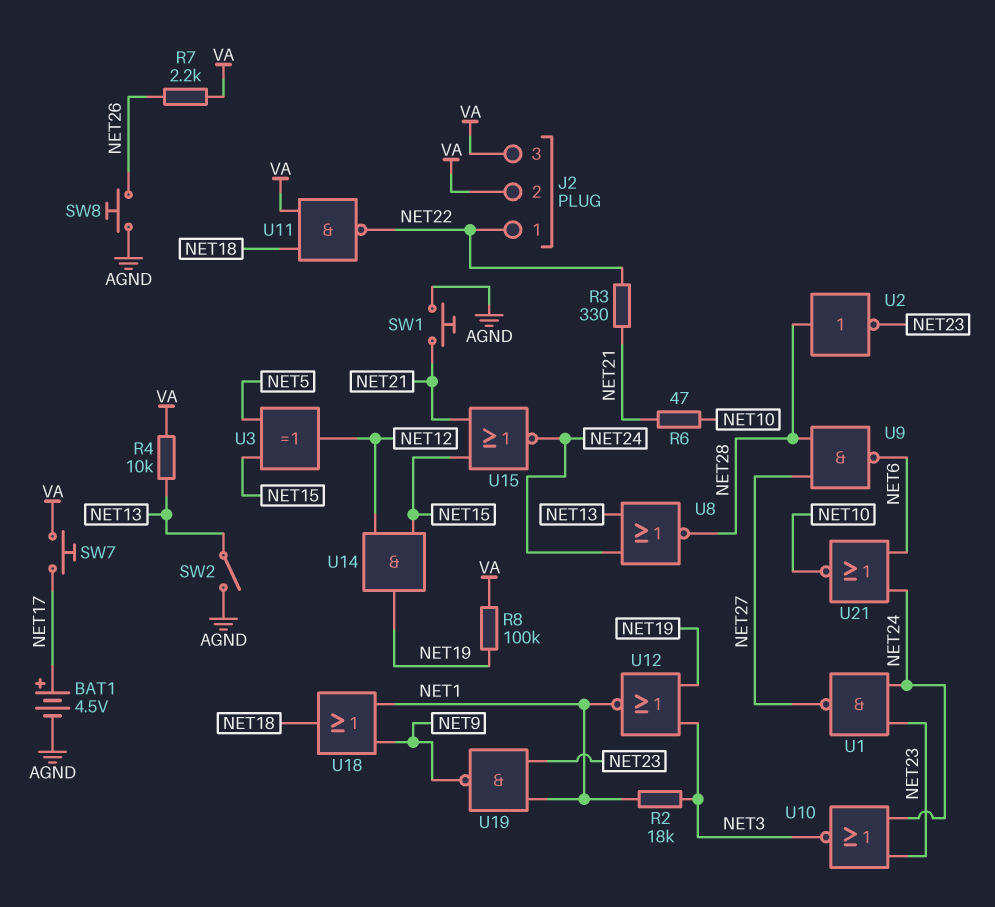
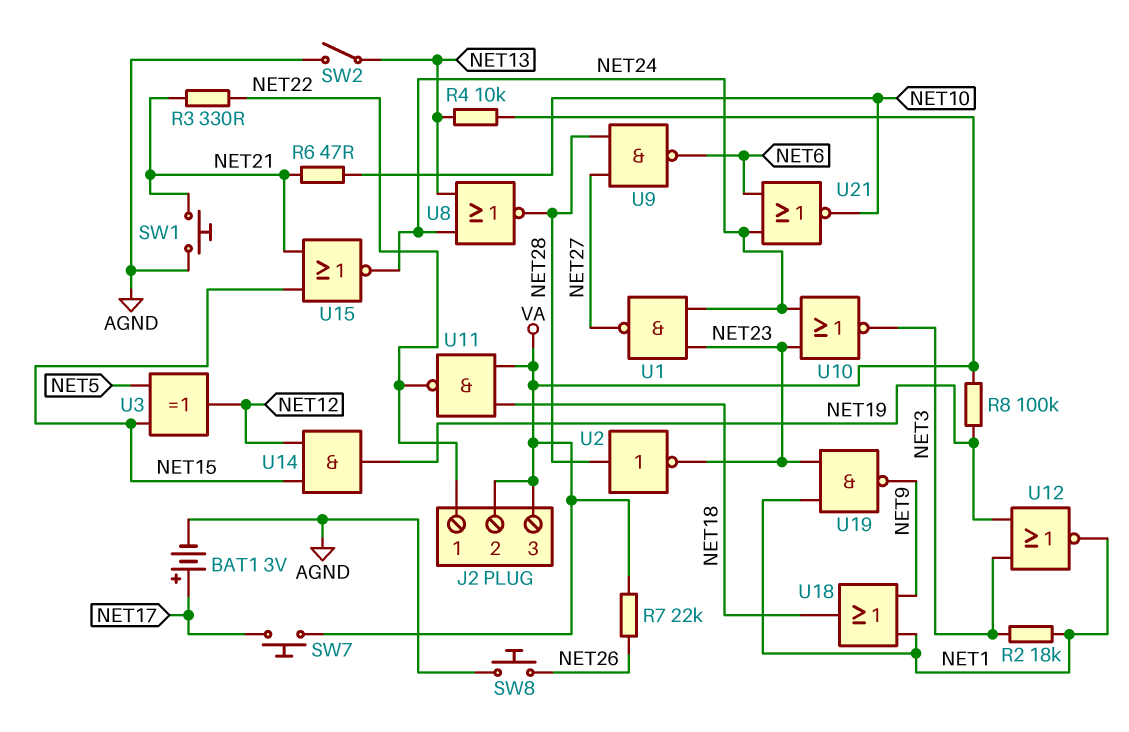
BAT1: 4.5V (plus NET17, minus AGND) -> 3V (plus NET17, minus AGND)
R7: 2.2k (NET26, VA) -> 22k (NET26, VA)

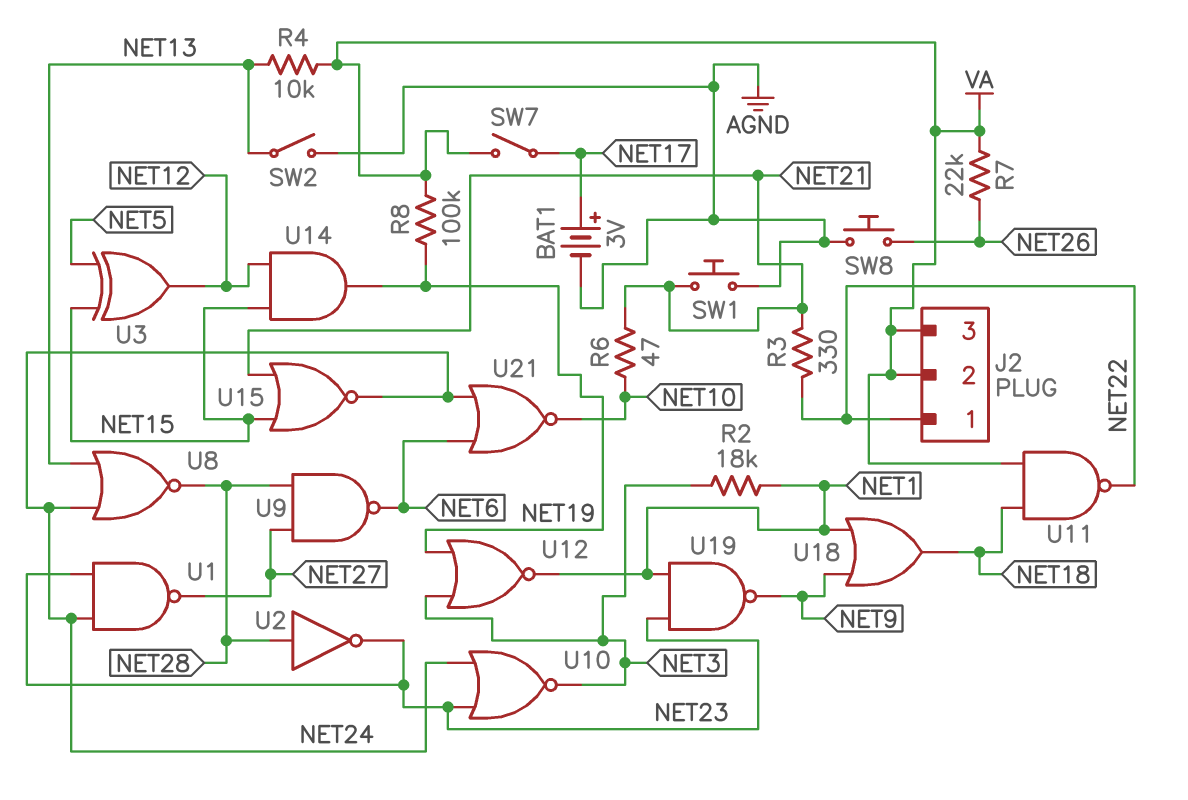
SW7: button (NET17, VA) -> switch (NET17, VA)

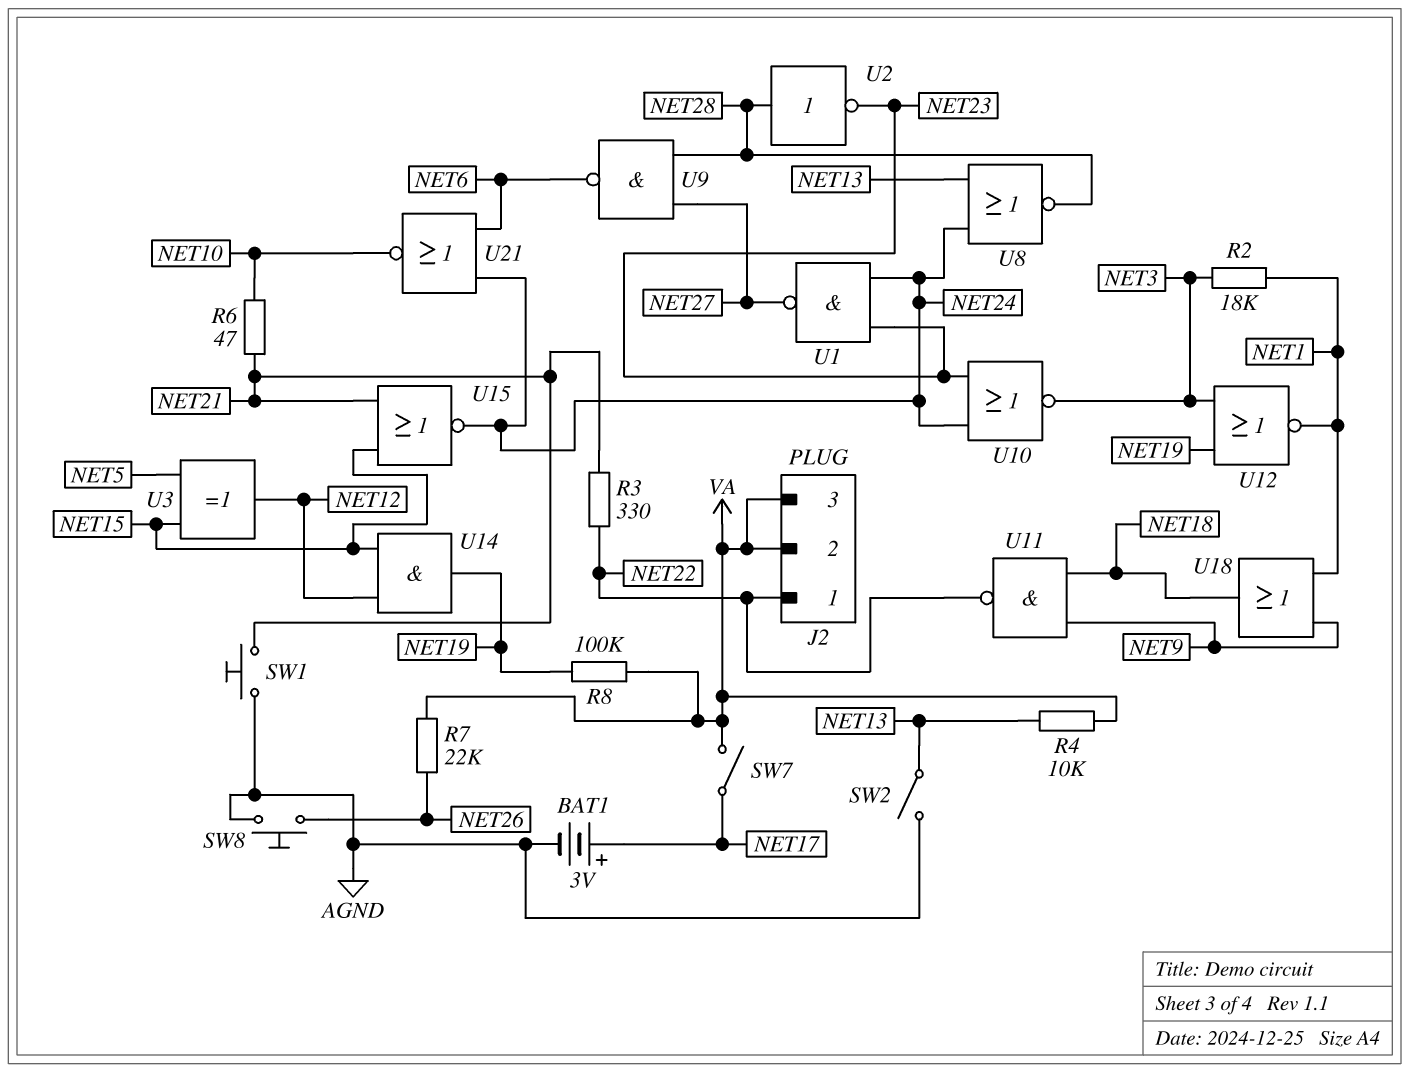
U11: NAND (in NET18, in VA, out NET22) -> NAND (in NET9, in NET18, out NET22)
U19: NAND (in NET1, in NET23, out NET9) -> none

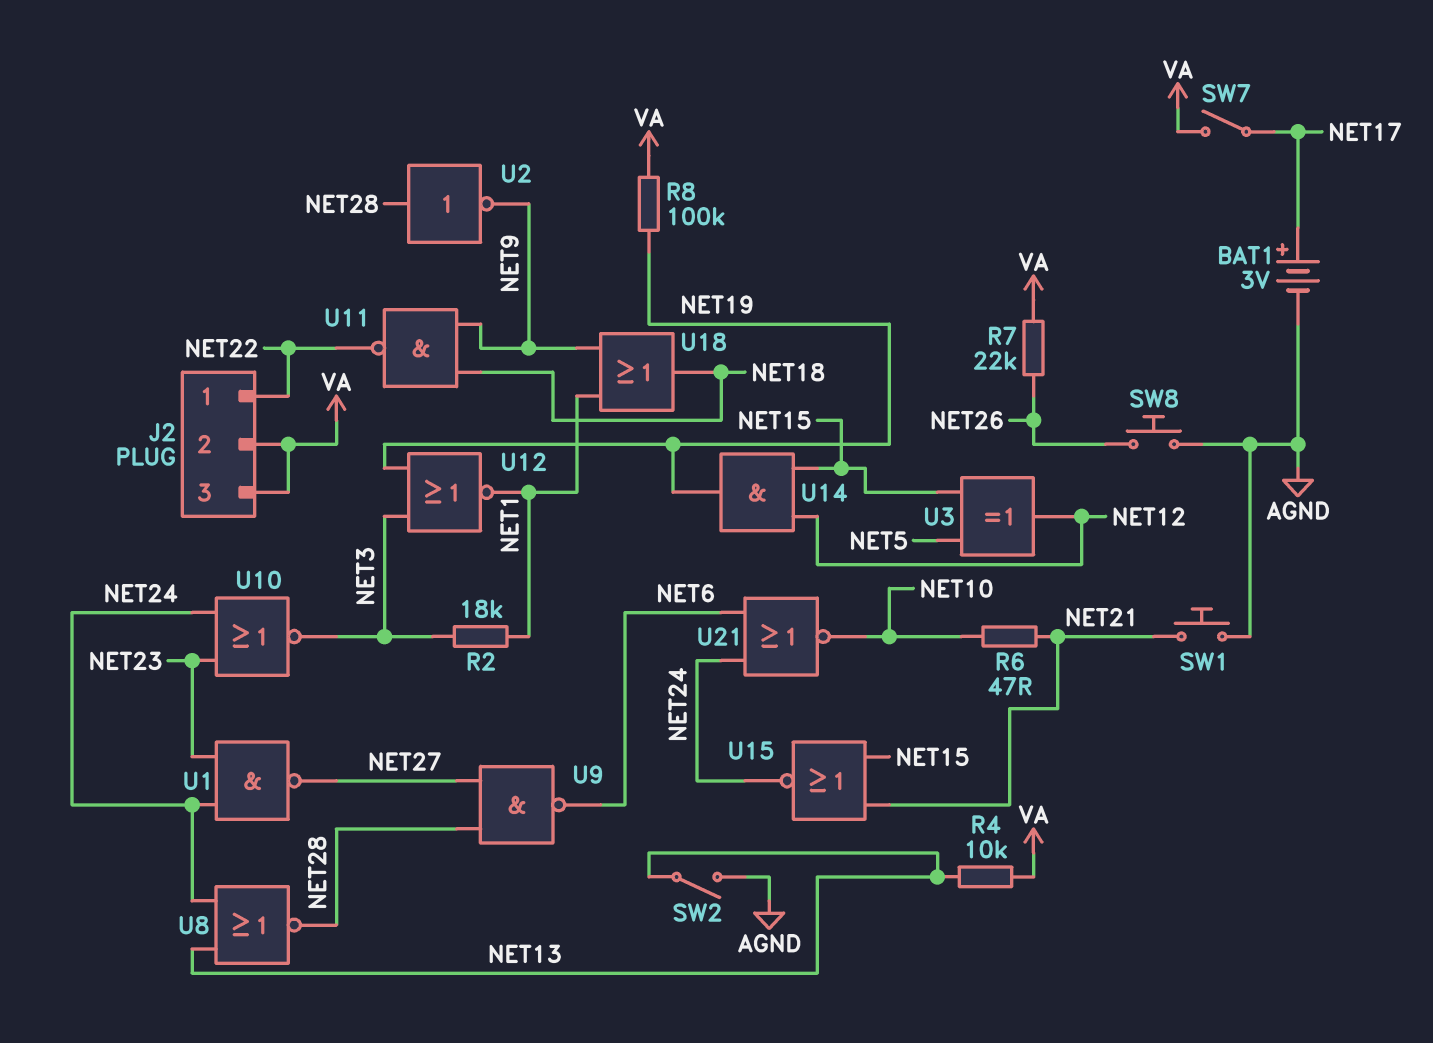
R3: 330 (NET21, NET22) -> none
U2: NOT (in NET28, out NET23) -> NOT (in NET28, out NET9)

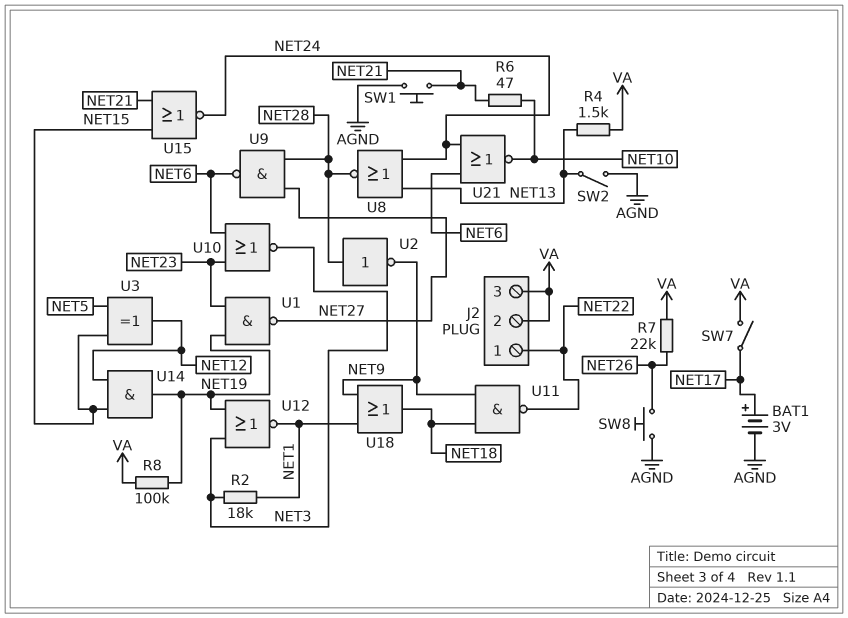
R4: 10k (NET13, VA) -> 1.5k (NET13, VA)
U1: NAND (in NET23, in NET24, out NET27) -> NAND (in NET19, in NET23, out NET27)
U10: NOR (in NET23, in NET24, out NET3) -> NOR (in NET6, in NET23, out NET3)

